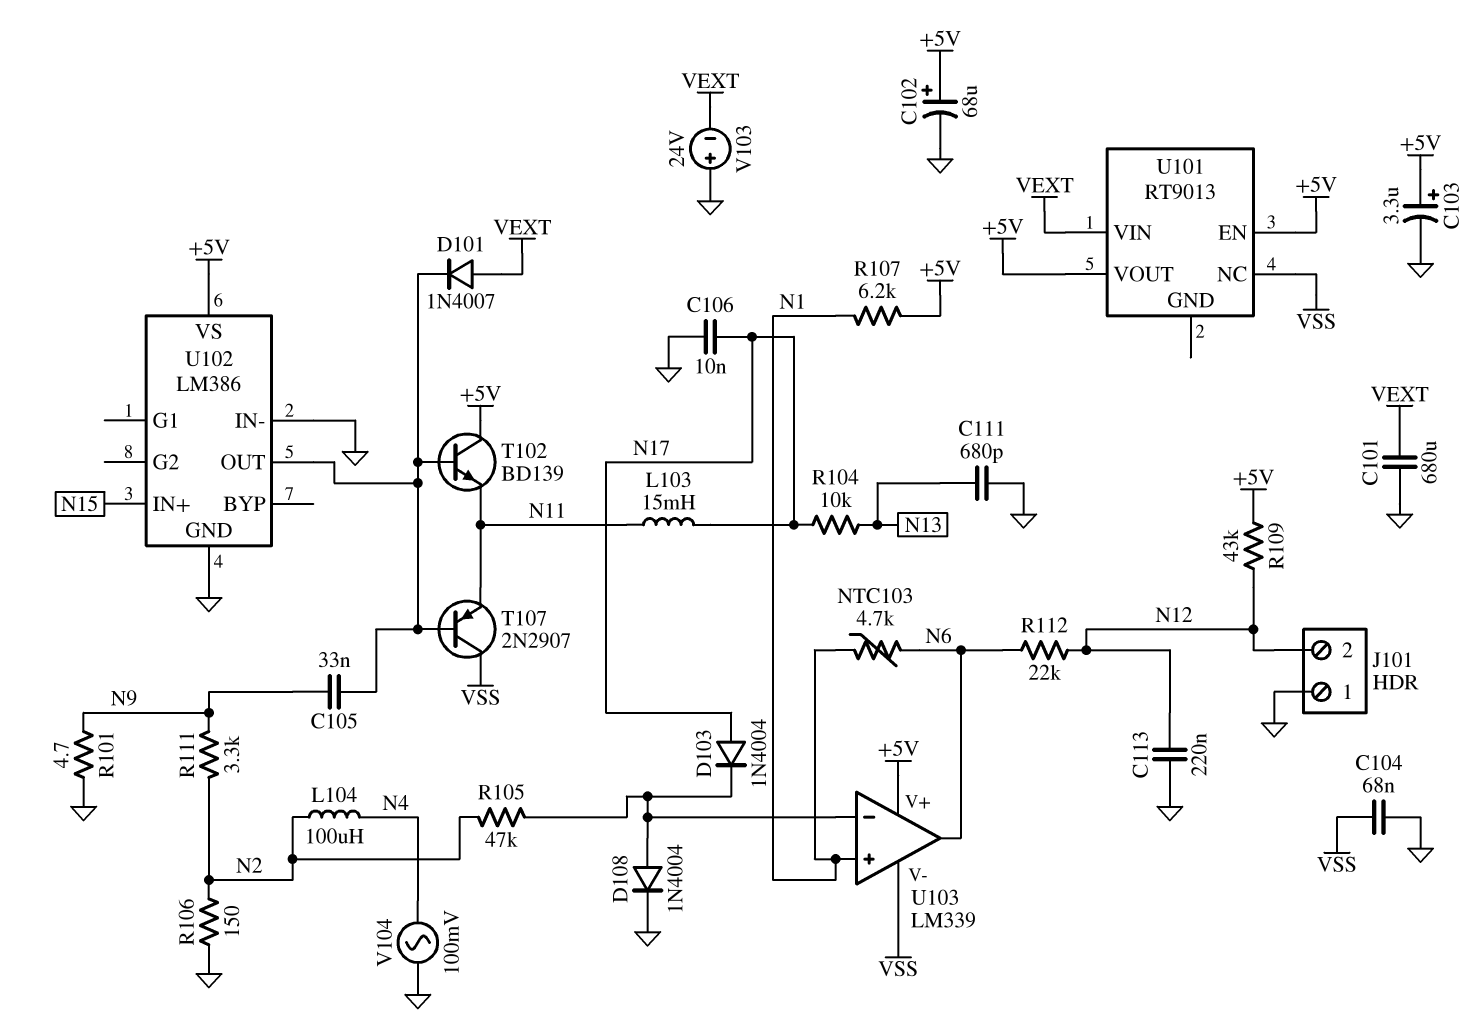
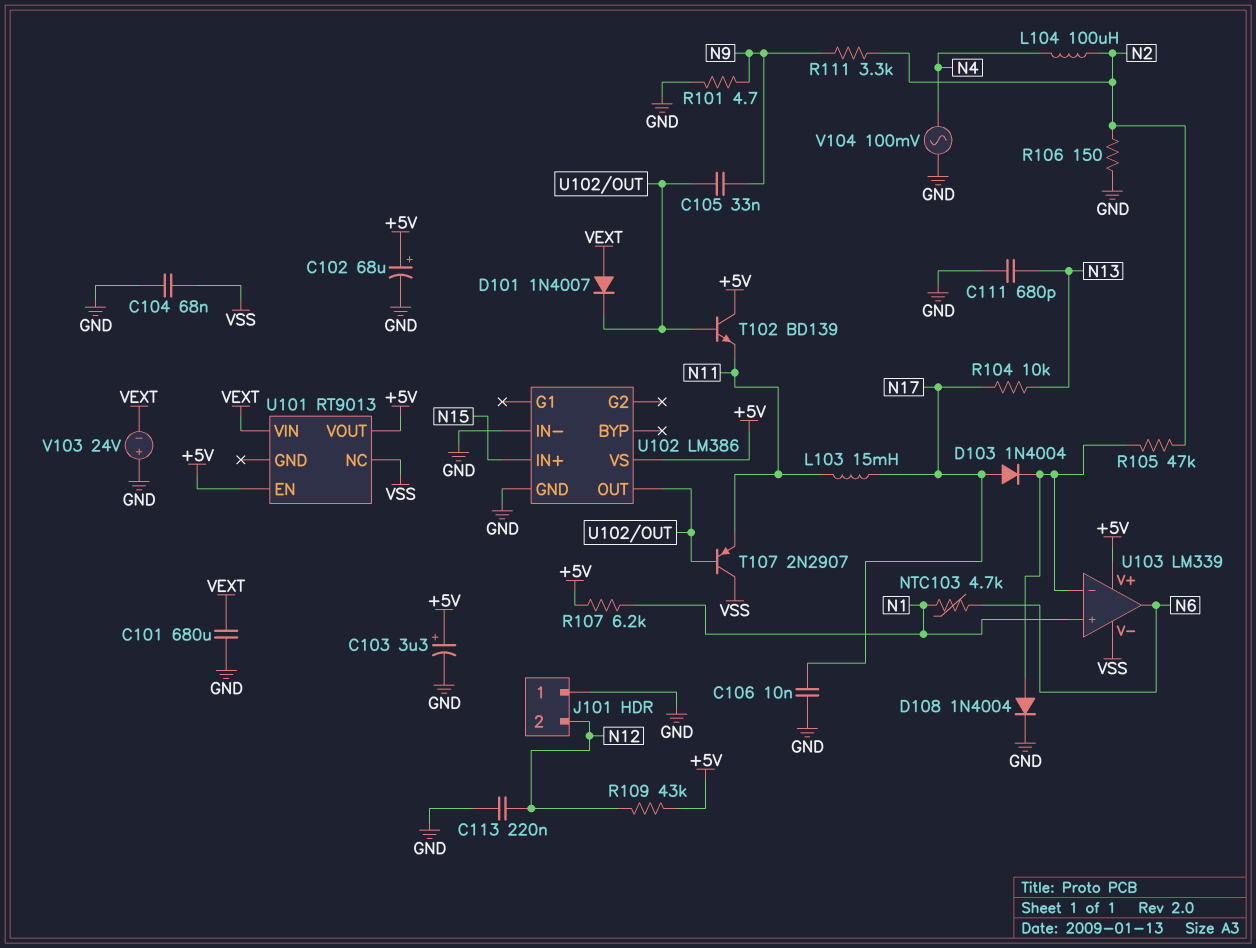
R112: 22k (N6, N12) -> none

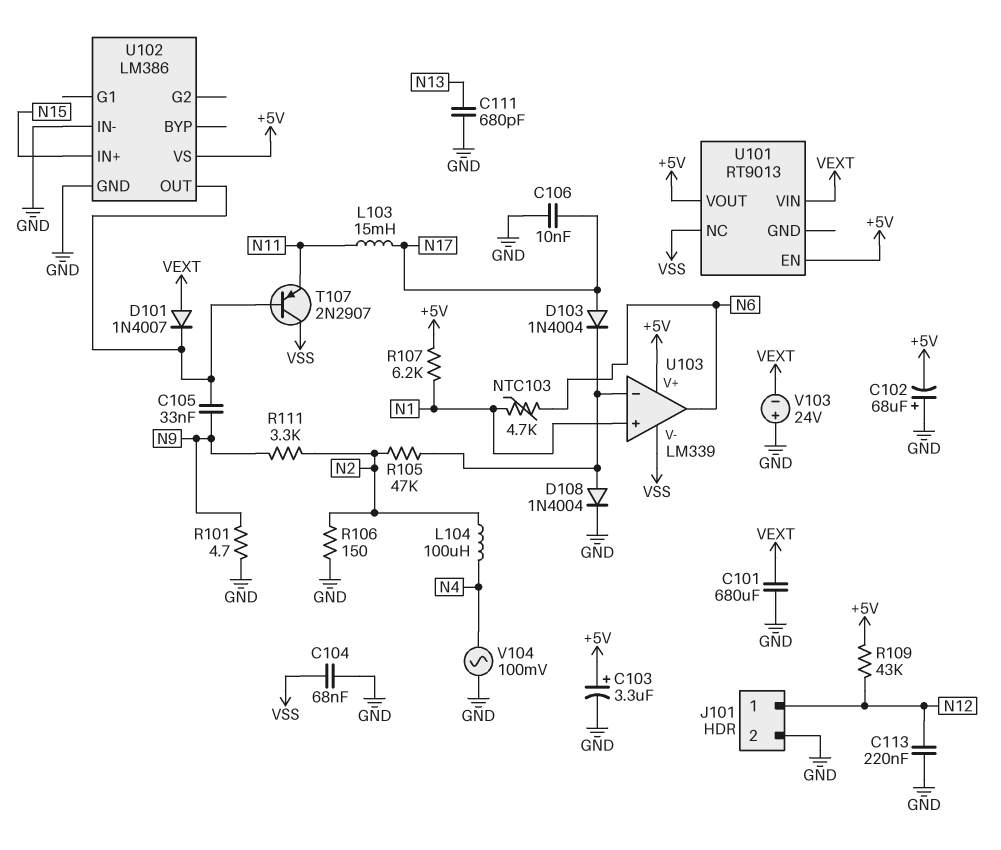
C102: 68uF (plus +5V, minus GND) -> 68uF (plus GND, minus +5V)
J101 pin 1: GND -> N12
J101 pin 2: N12 -> GND
R104: 10k (N13, N17) -> none
T102: NPN BD139 (B U102/OUT, C +5V, E N11) -> none

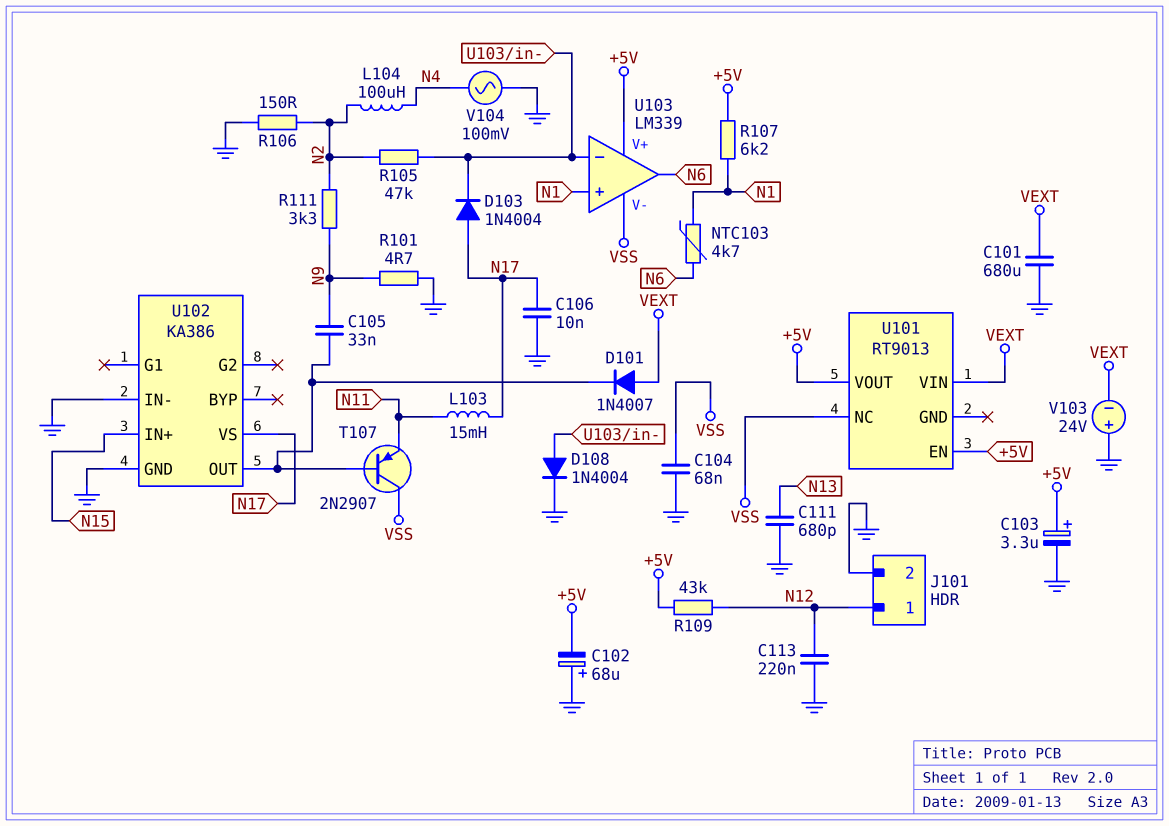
U102: LM386 -> KA386
U102 pin VS: +5V -> N17

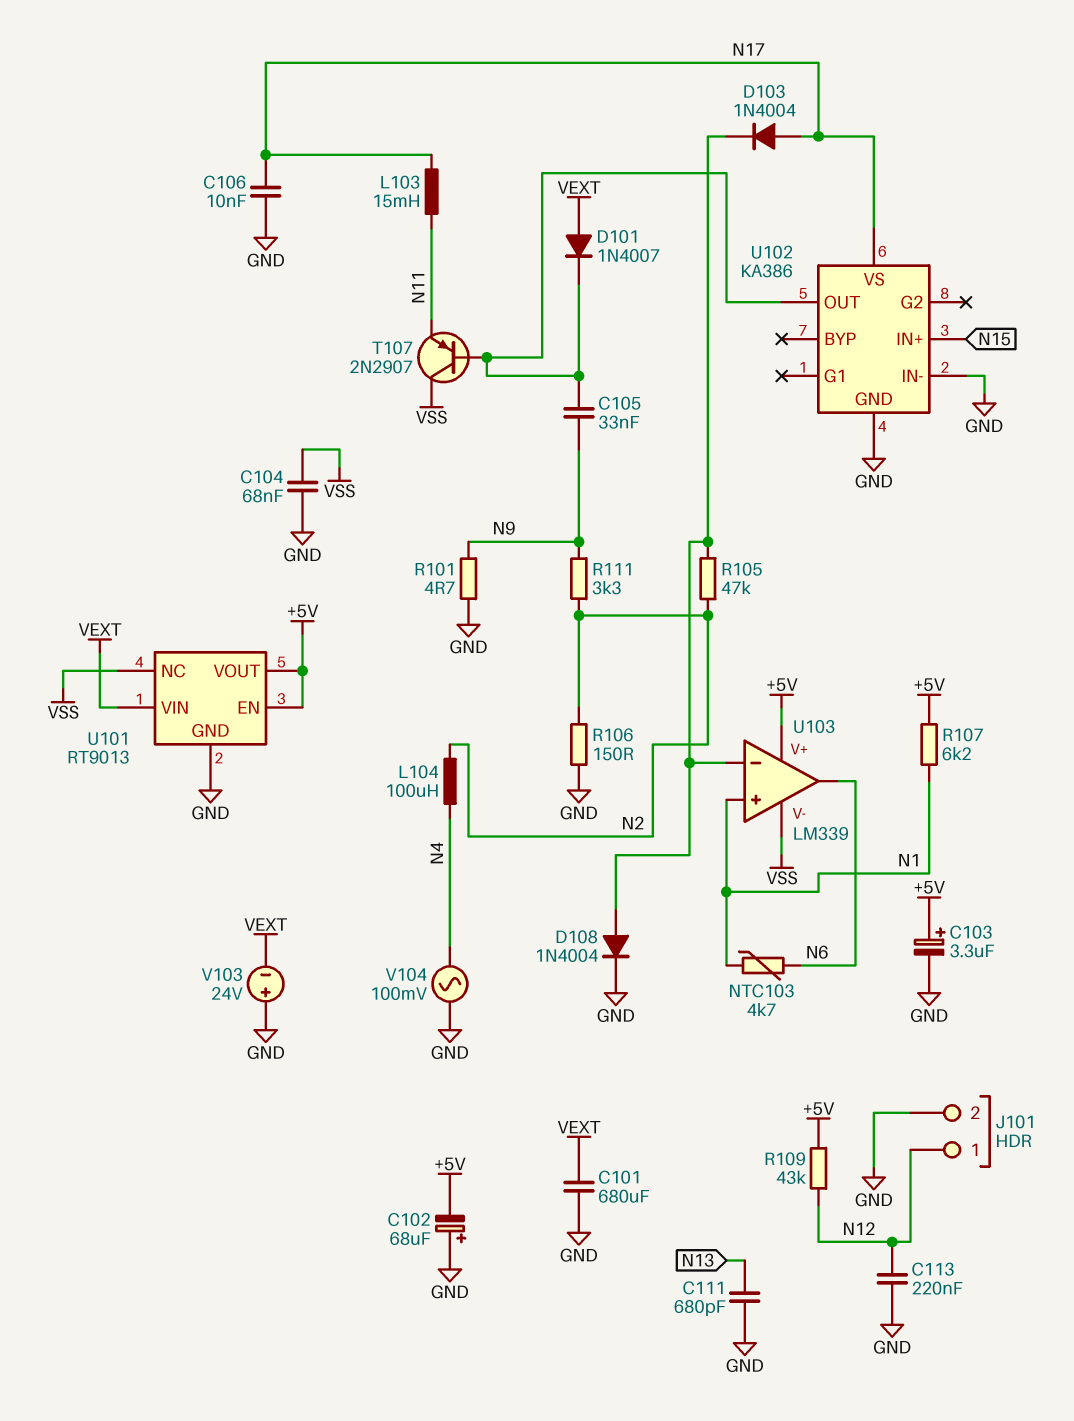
U101 pin GND: none -> GND

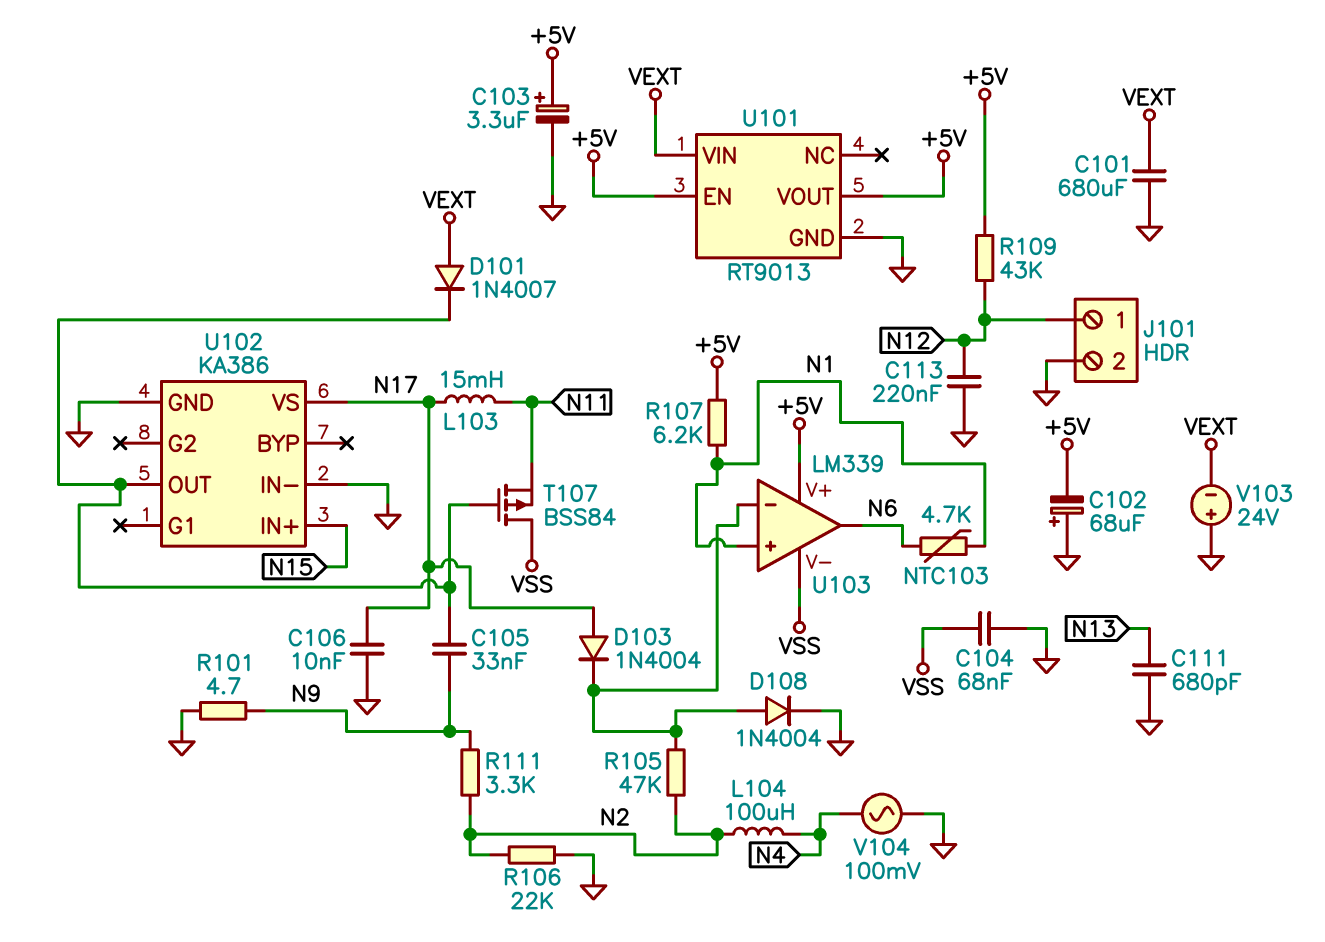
R106: 150 (GND, N2) -> 22k (GND, N2)
T107: PNP 2N2907 (B U102/OUT, C VSS, E N11) -> PMOS BSS84 (G U102/OUT, D VSS, S N11)
U101 pin NC: VSS -> none

